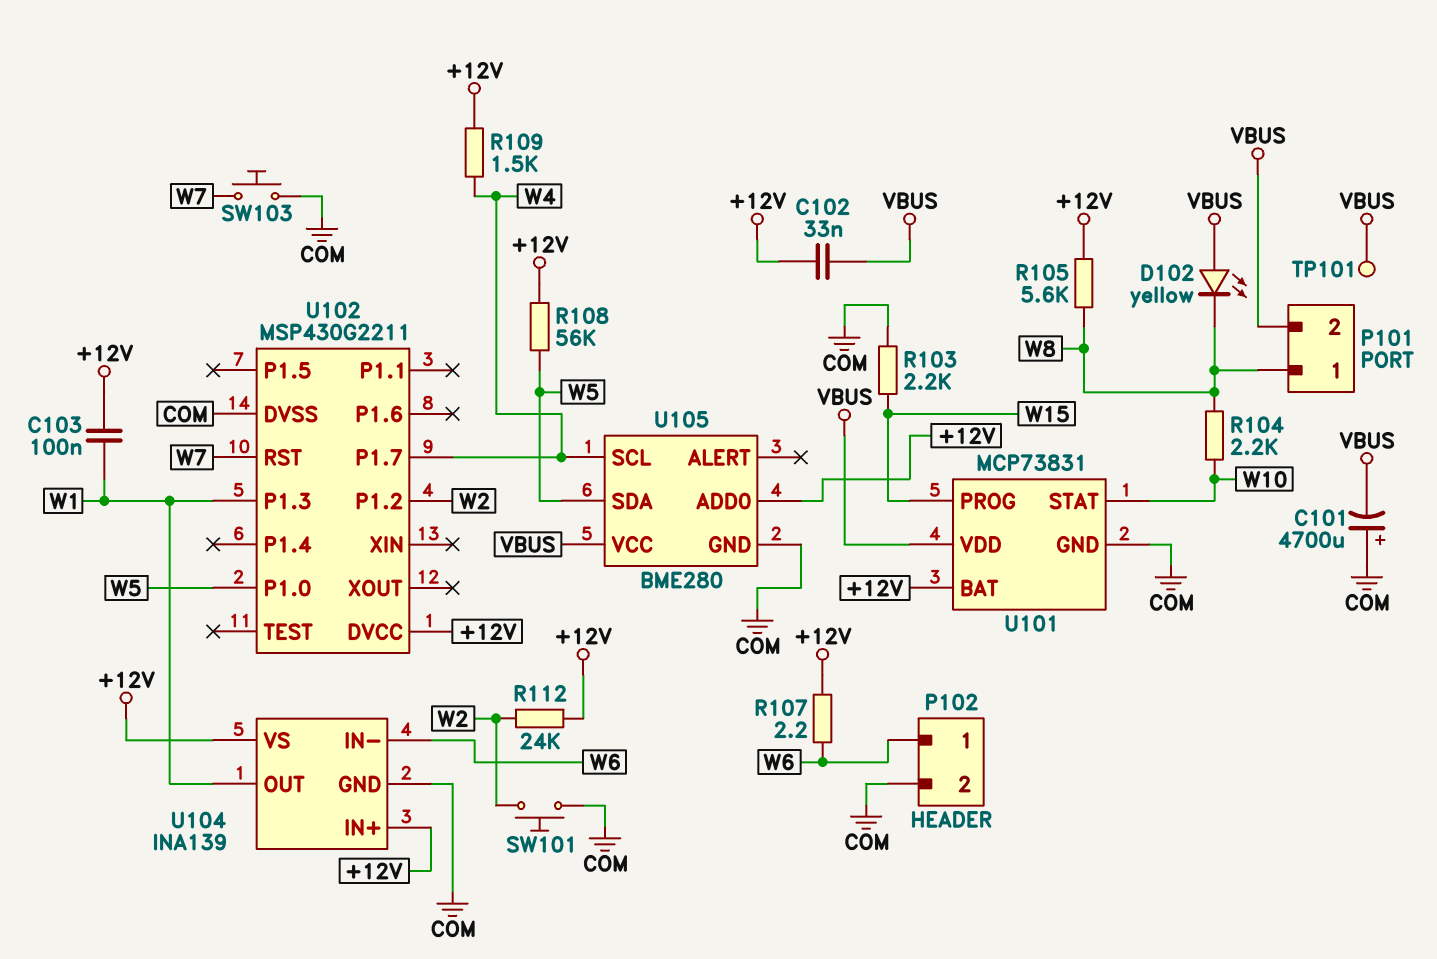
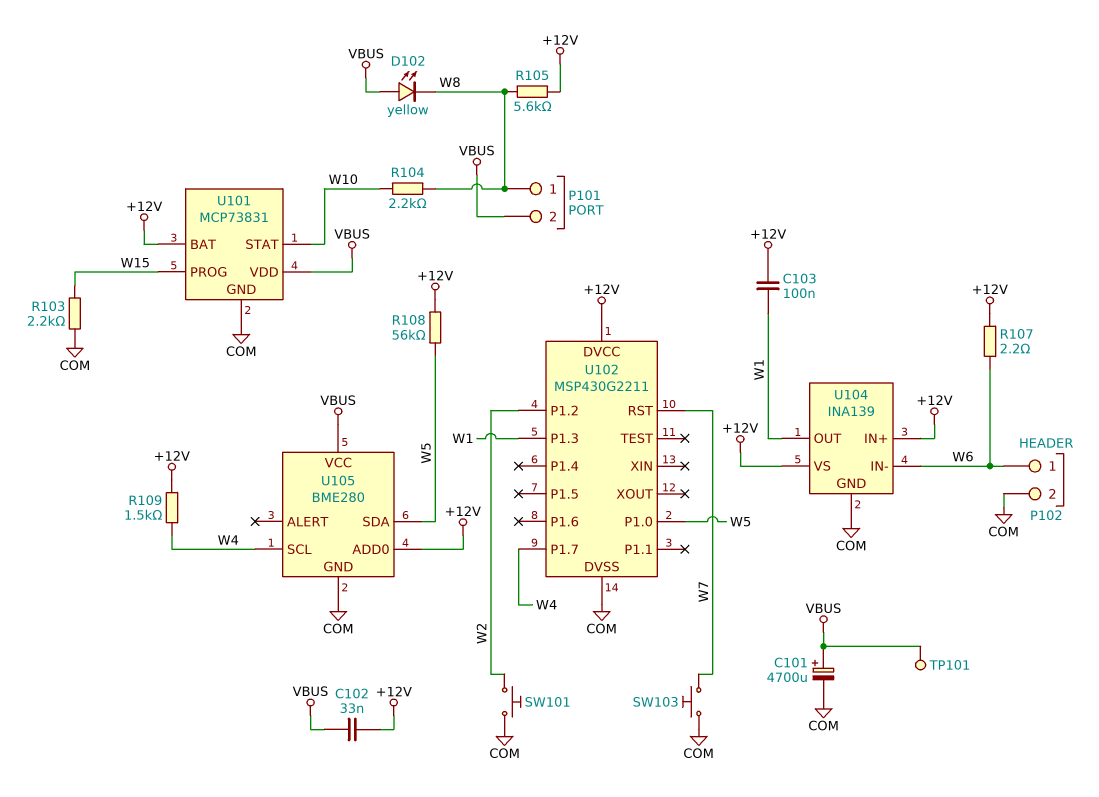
C101: 4700uF (plus COM, minus VBUS) -> 4700uF (plus VBUS, minus COM)
R112: 24k (+12V, W2) -> none

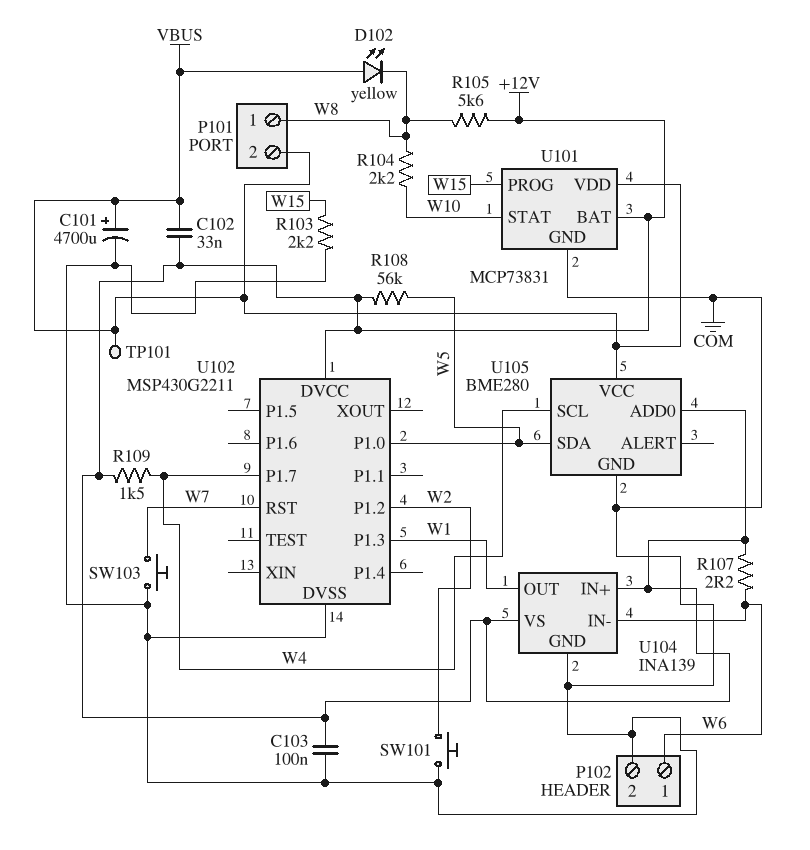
C103: 100nF (+12V, W1) -> 100nF (+12V, COM)

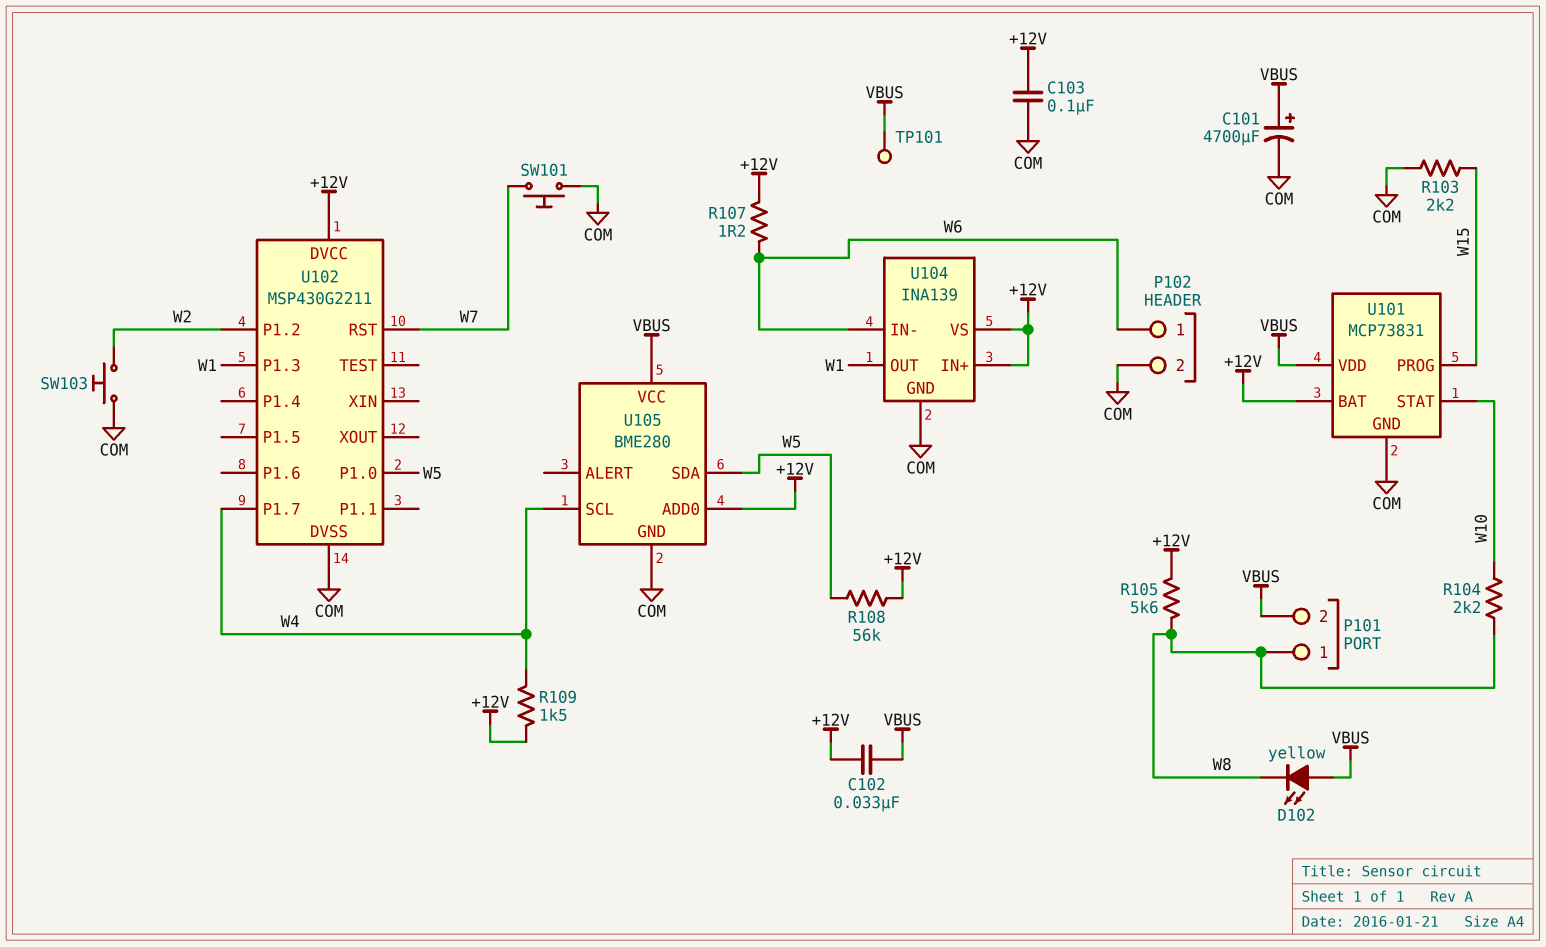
R107: 2.2 (+12V, W6) -> 1.2 (+12V, W6)
SW101: button (COM, W2) -> button (COM, W7)
SW103: button (COM, W7) -> button (COM, W2)

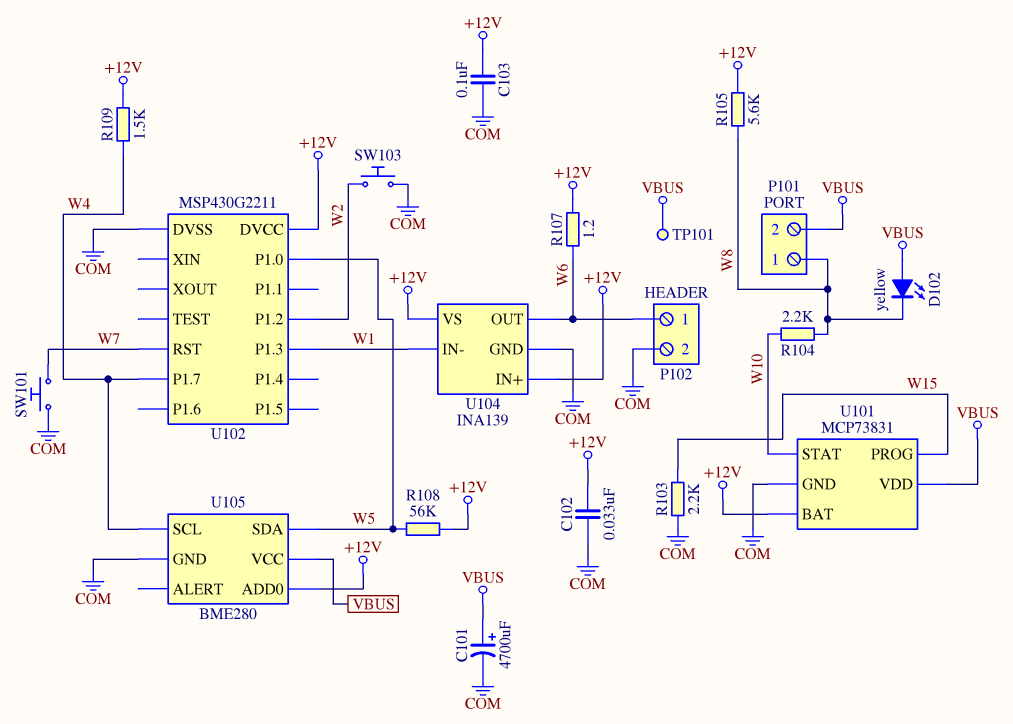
C102: 33nF (+12V, VBUS) -> 33nF (+12V, COM)
U104 pin IN-: W6 -> W1
U104 pin OUT: W1 -> W6

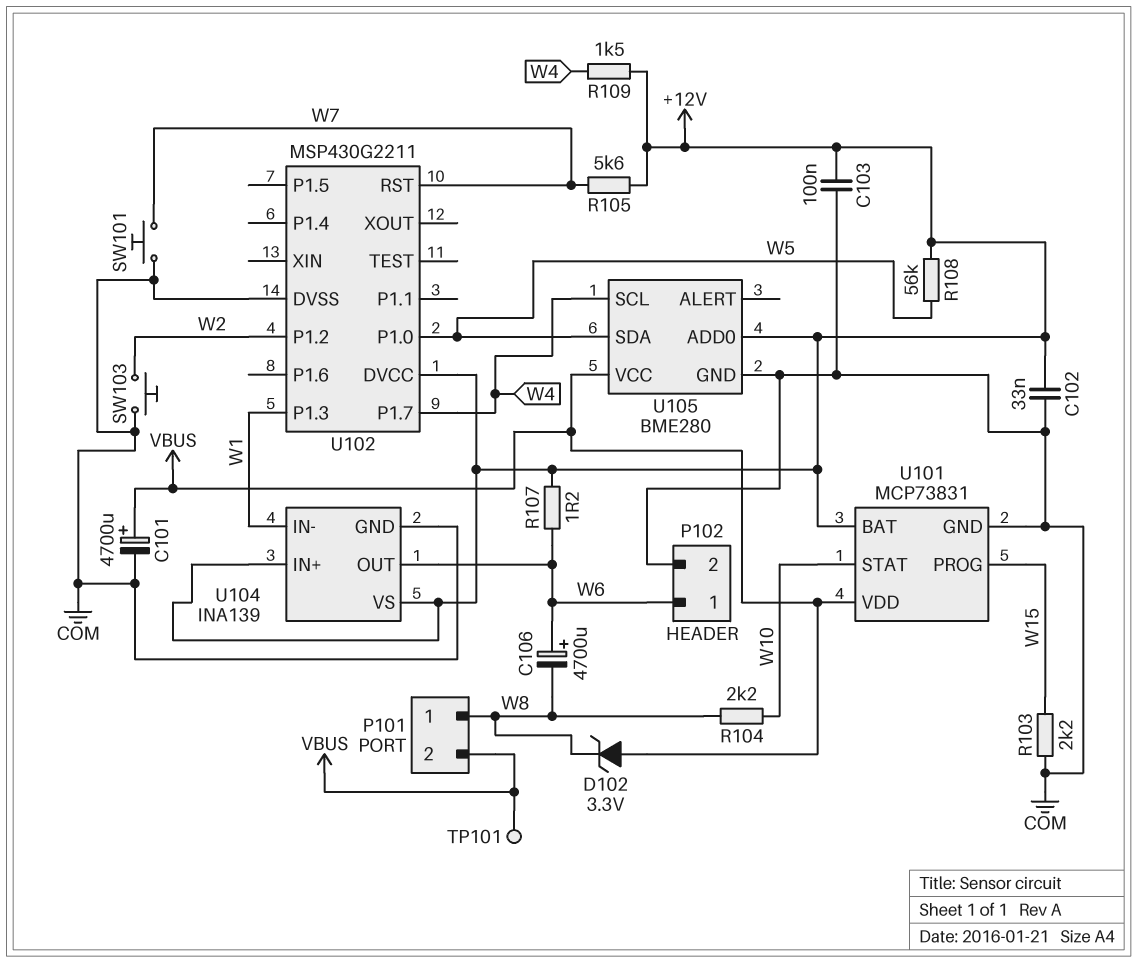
C106: none -> 4700uF (plus W6, minus W8)
D102: LED yellow (A VBUS, K W8) -> zener 3.3V (A VBUS, K W8)
R105: 5.6k (+12V, W8) -> 5.6k (+12V, W7)

